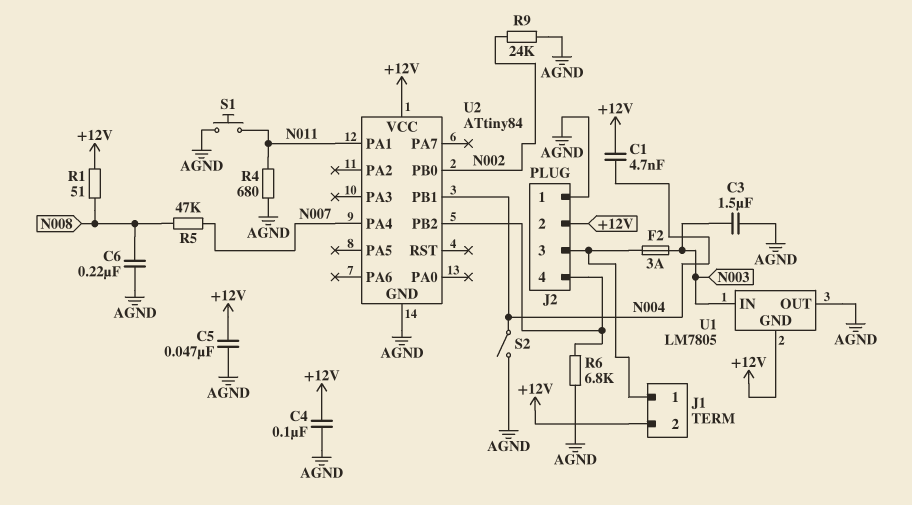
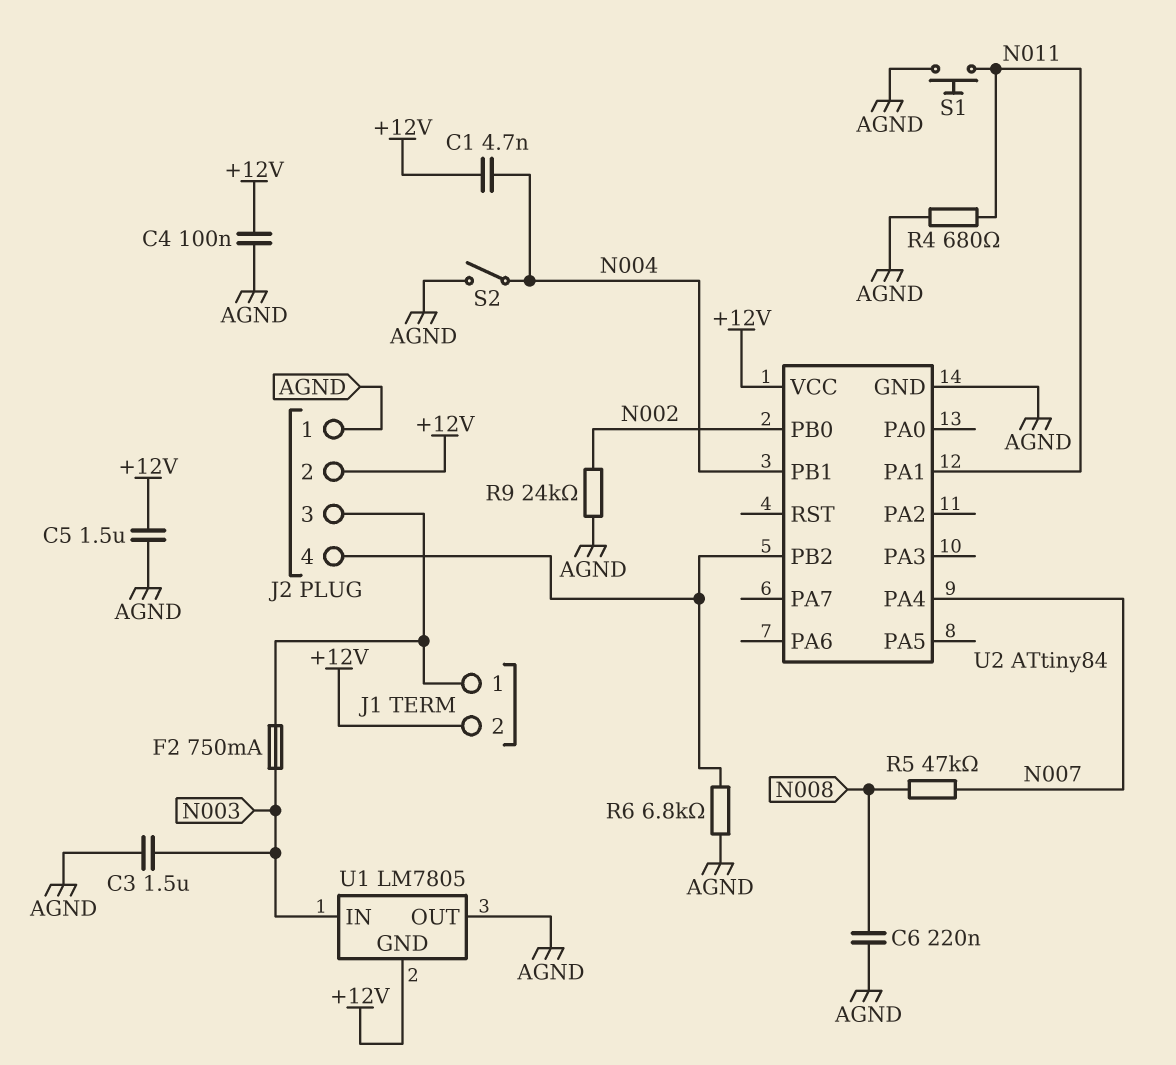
C5: 47nF (+12V, AGND) -> 1.5uF (+12V, AGND)
F2: 3A (J1/1, N003) -> 750mA (J1/1, N003)
R1: 51 (+12V, N008) -> none

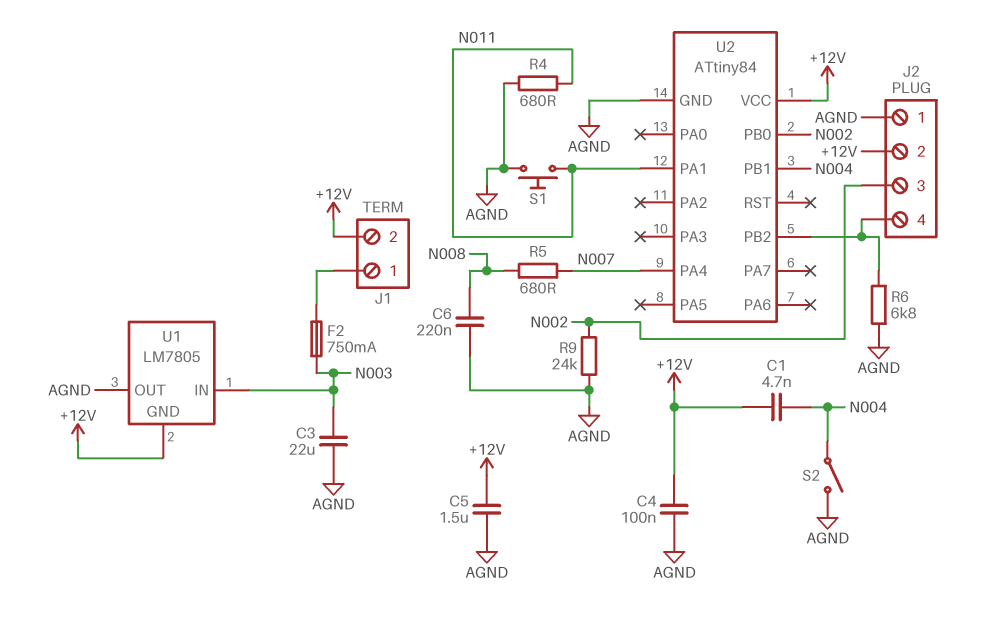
C3: 1.5uF (AGND, N003) -> 22uF (AGND, N003)
J2 pin 3: J1/1 -> N002
R5: 47k (N007, N008) -> 680 (N007, N008)

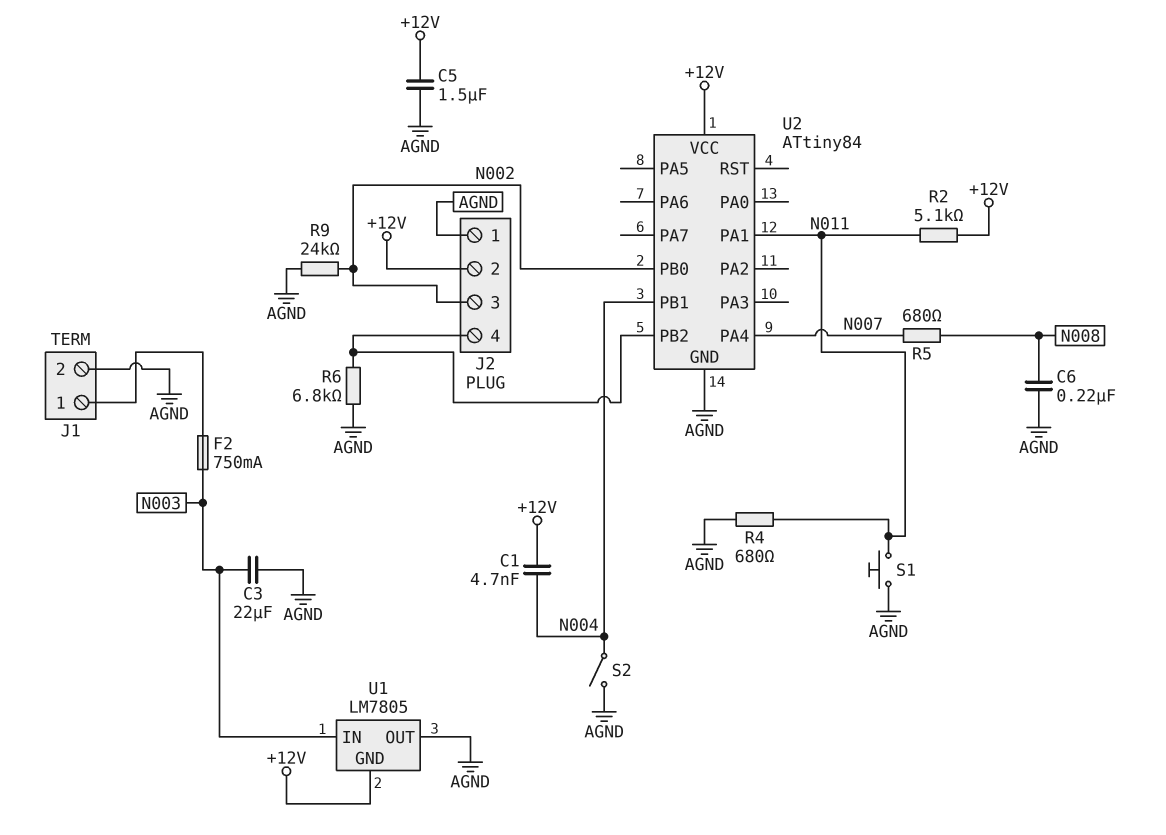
C4: 100nF (+12V, AGND) -> none
J1 pin 2: +12V -> AGND
R2: none -> 5.1k (+12V, N011)

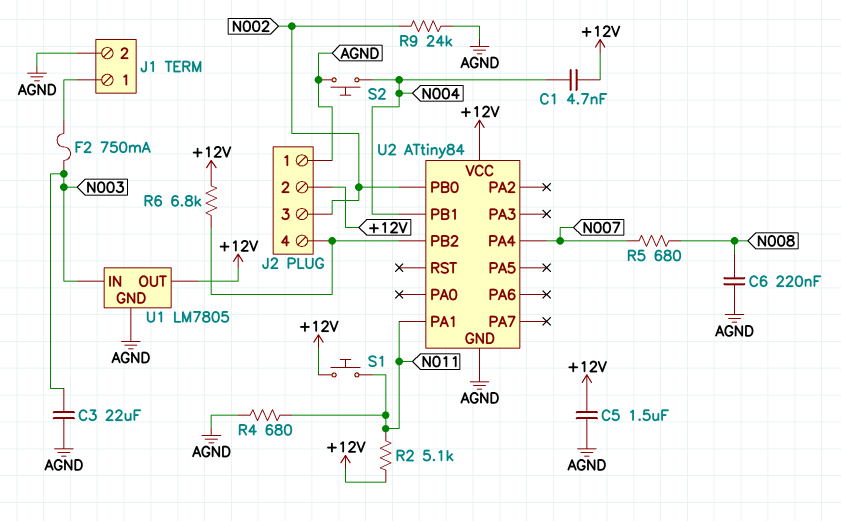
R6: 6.8k (AGND, J2/4) -> 6.8k (+12V, J2/4)
S1: button (AGND, N011) -> button (+12V, N011)
S2: switch (AGND, N004) -> button (AGND, N004)
U1 pin GND: +12V -> AGND
U1 pin OUT: AGND -> +12V

